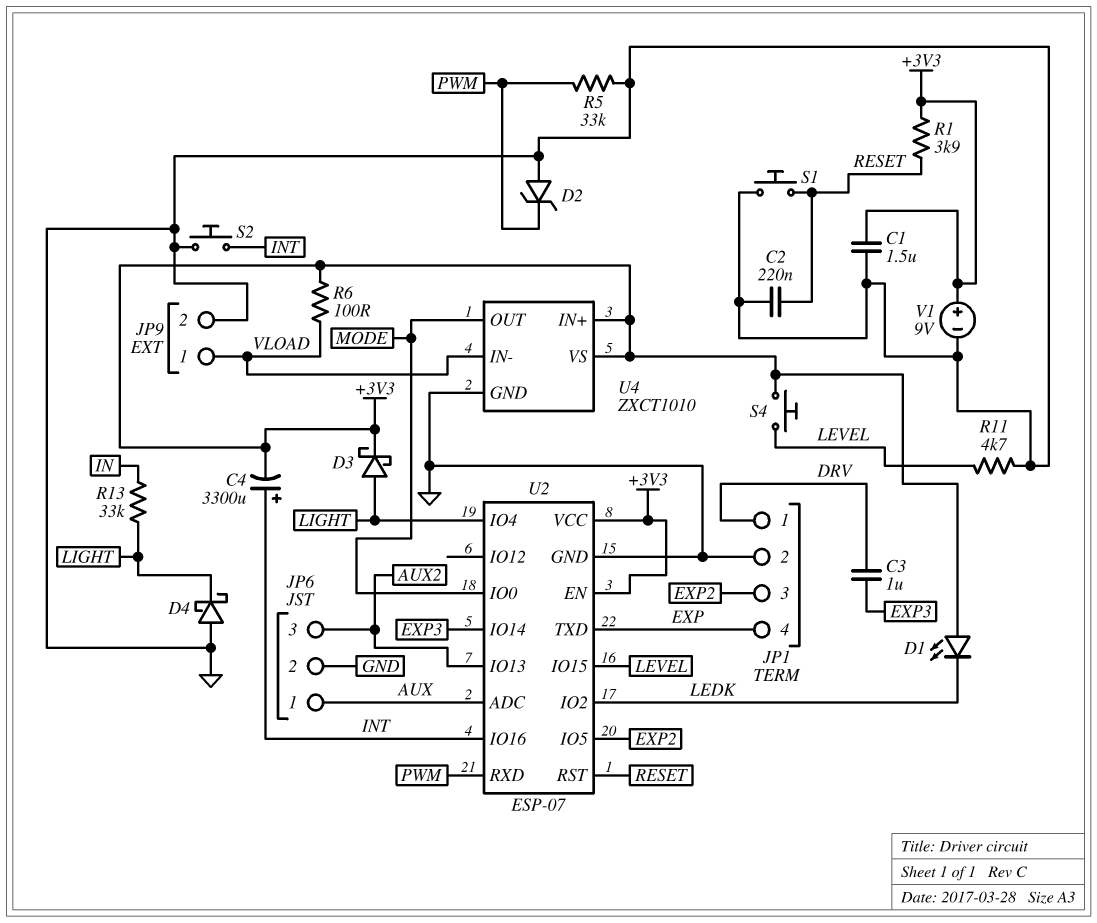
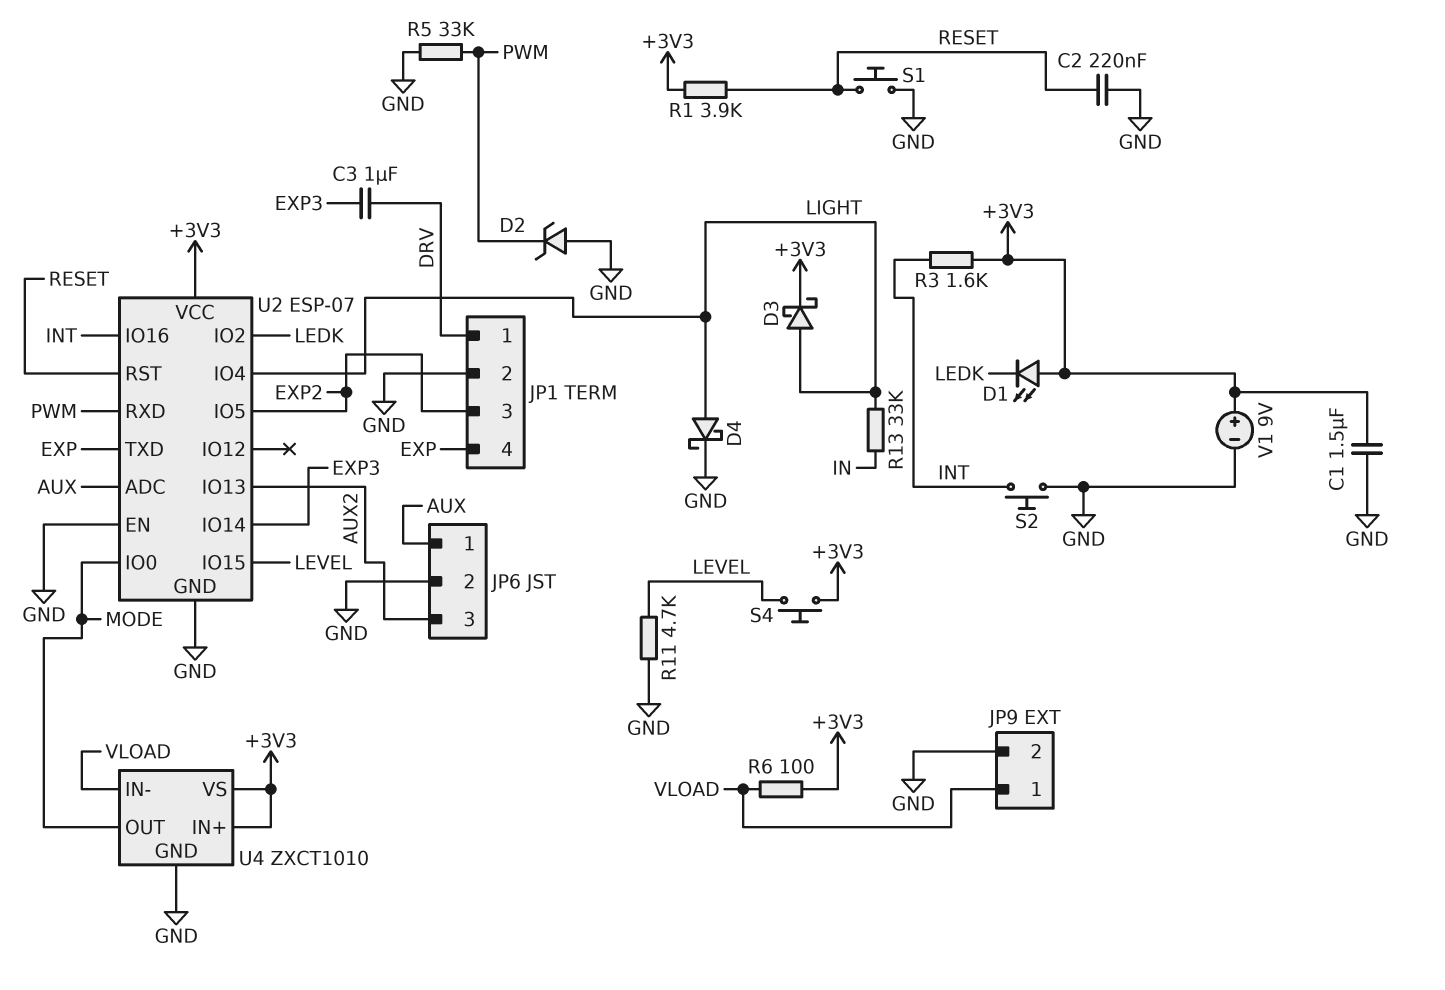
C4: 3300uF (plus INT, minus +3V3) -> none
D4: schottky (A GND, K LIGHT) -> schottky (A LIGHT, K GND)
R3: none -> 1.6k (+3V3, INT)
U2 pin EN: +3V3 -> GND

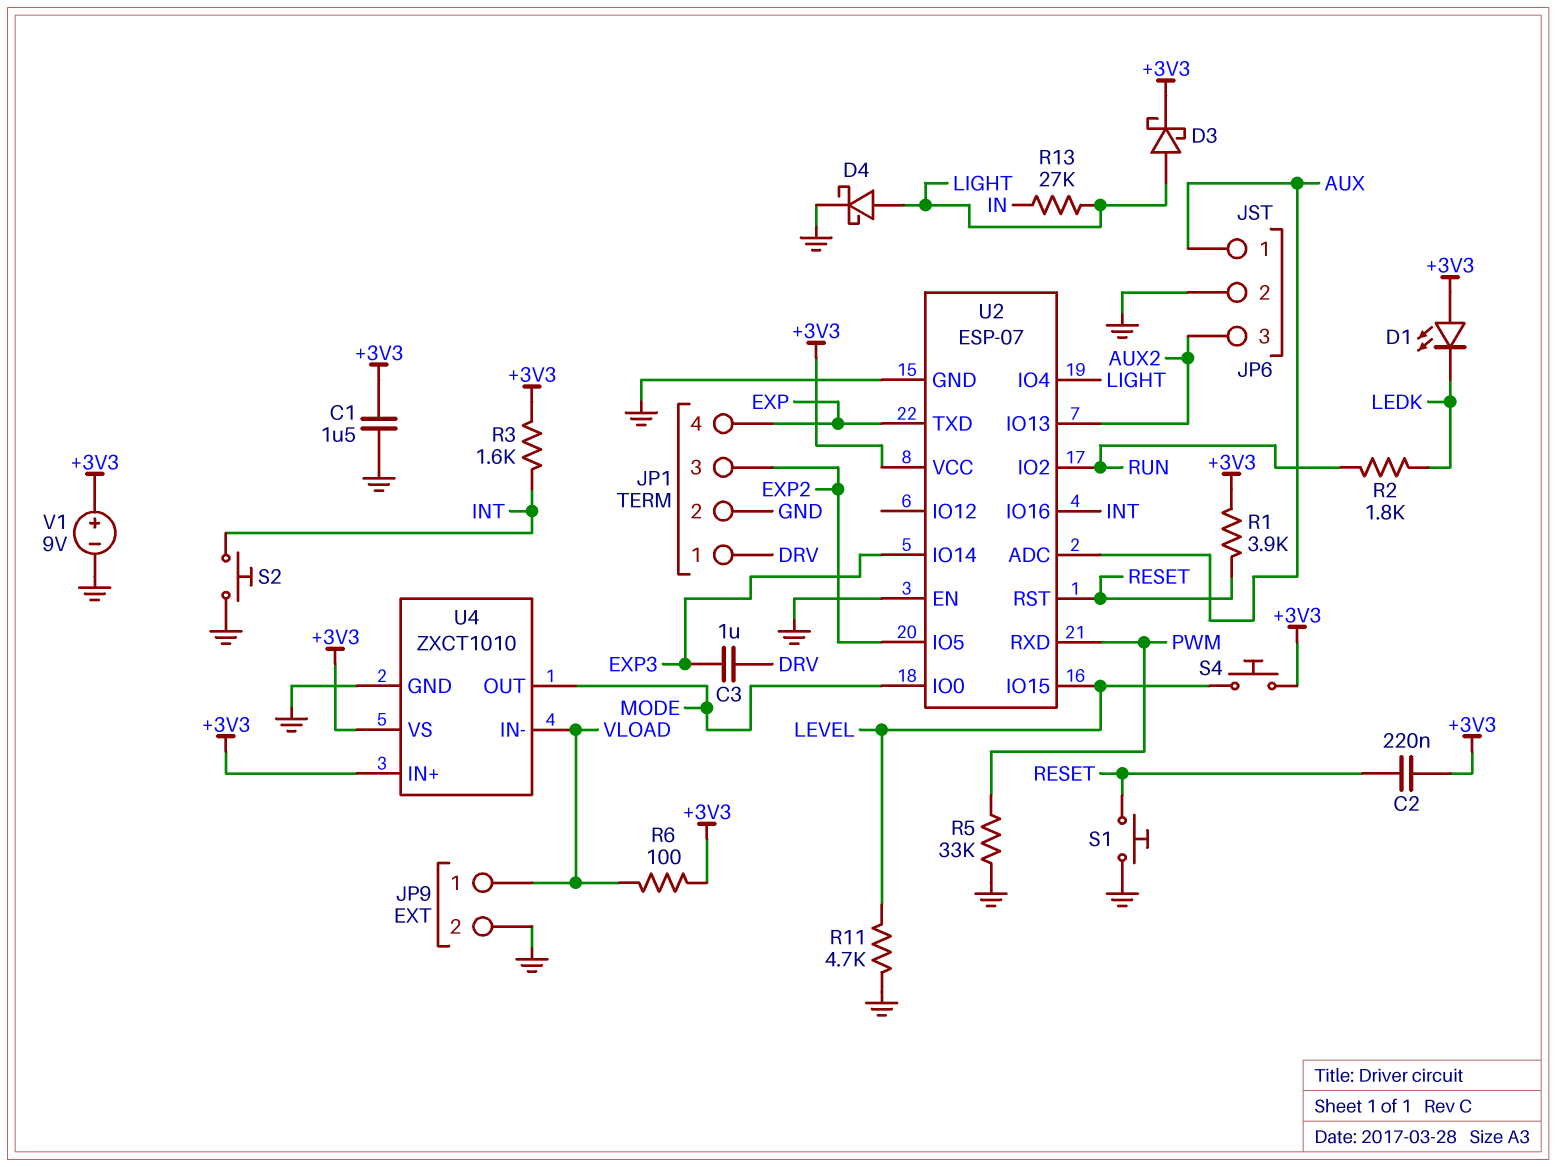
C2: 220nF (GND, RESET) -> 220nF (+3V3, RESET)
D2: zener (A GND, K PWM) -> none
R2: none -> 1.8k (LEDK, RUN)
R13: 33k (IN, LIGHT) -> 27k (IN, LIGHT)
U2 pin IO2: LEDK -> RUN

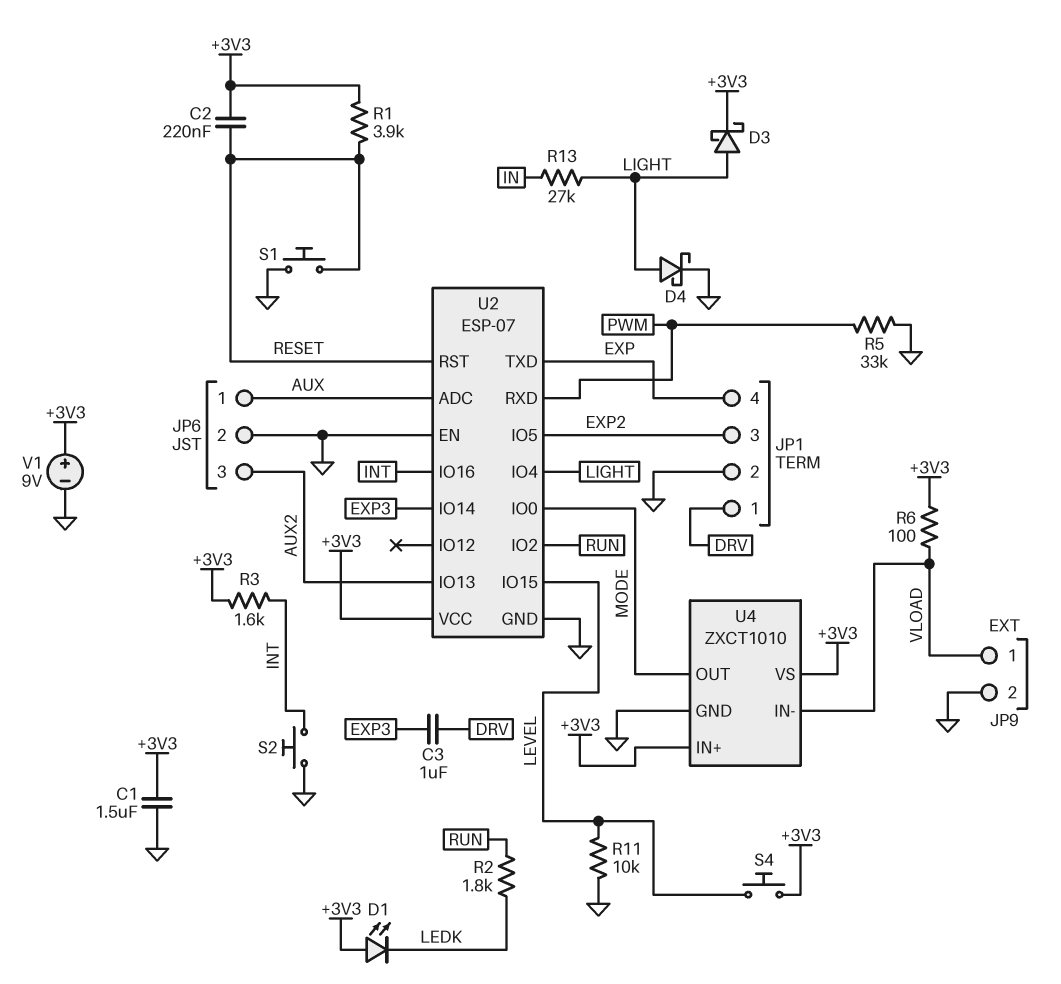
R11: 4.7k (GND, LEVEL) -> 10k (GND, LEVEL)

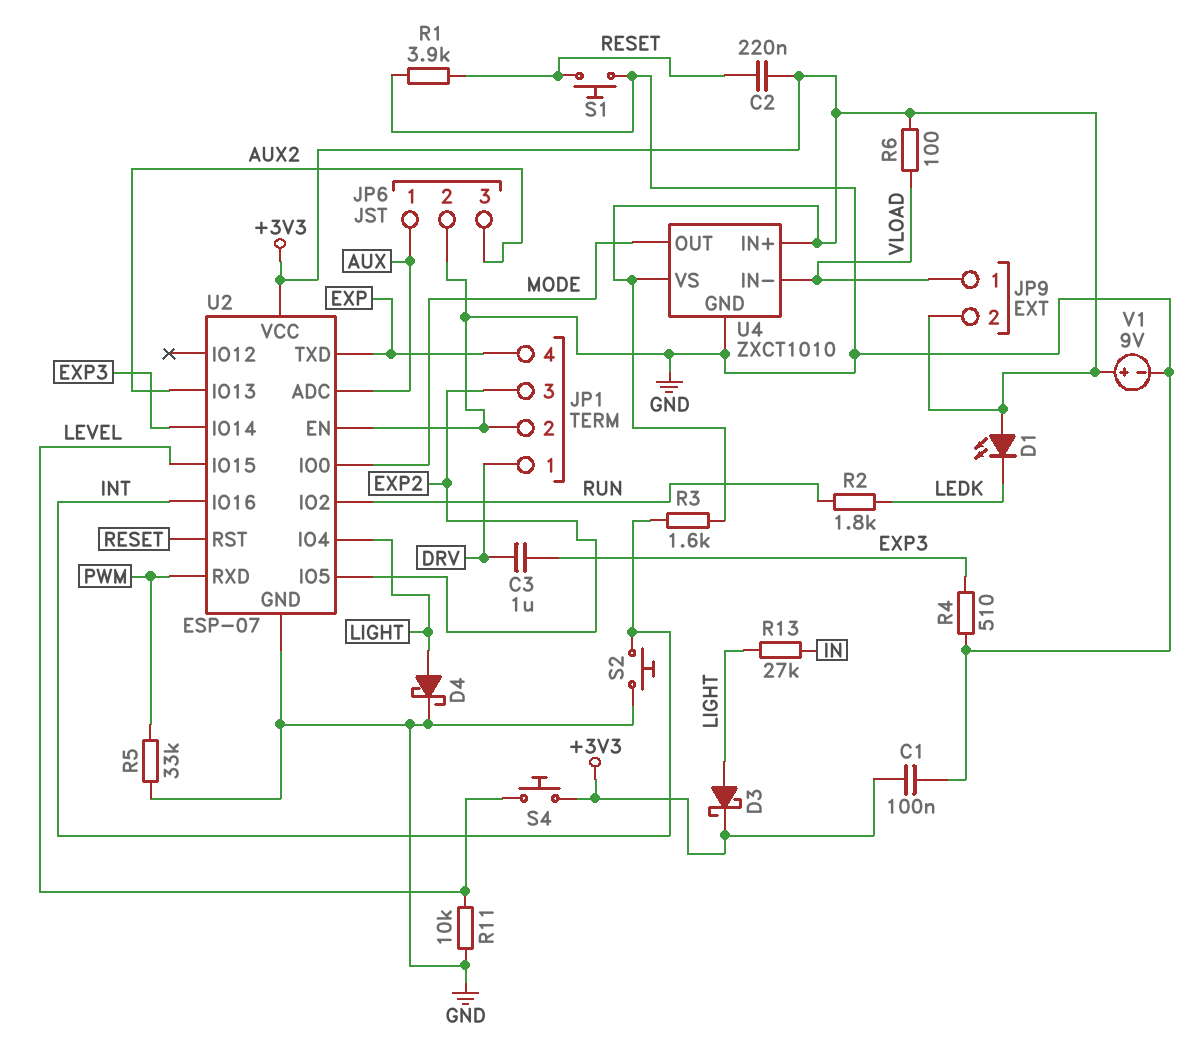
C1: 1.5uF (+3V3, GND) -> 100nF (+3V3, GND)
JP9 pin 2: GND -> +3V3
R1: 3.9k (+3V3, RESET) -> 3.9k (GND, RESET)
R4: none -> 510 (EXP3, GND)

